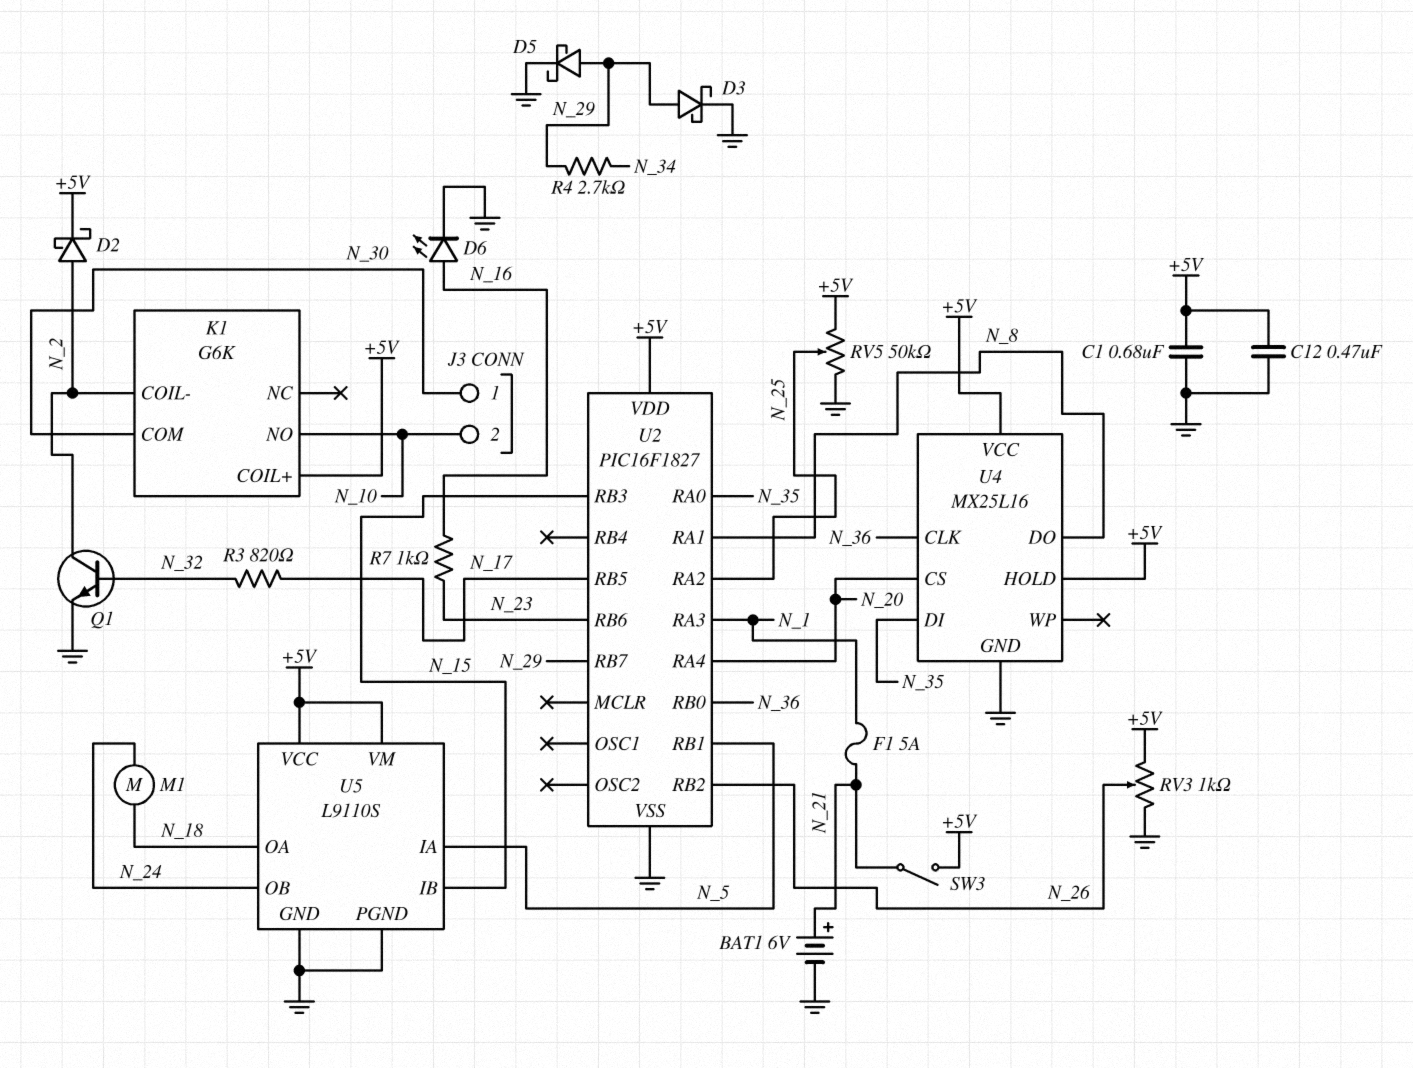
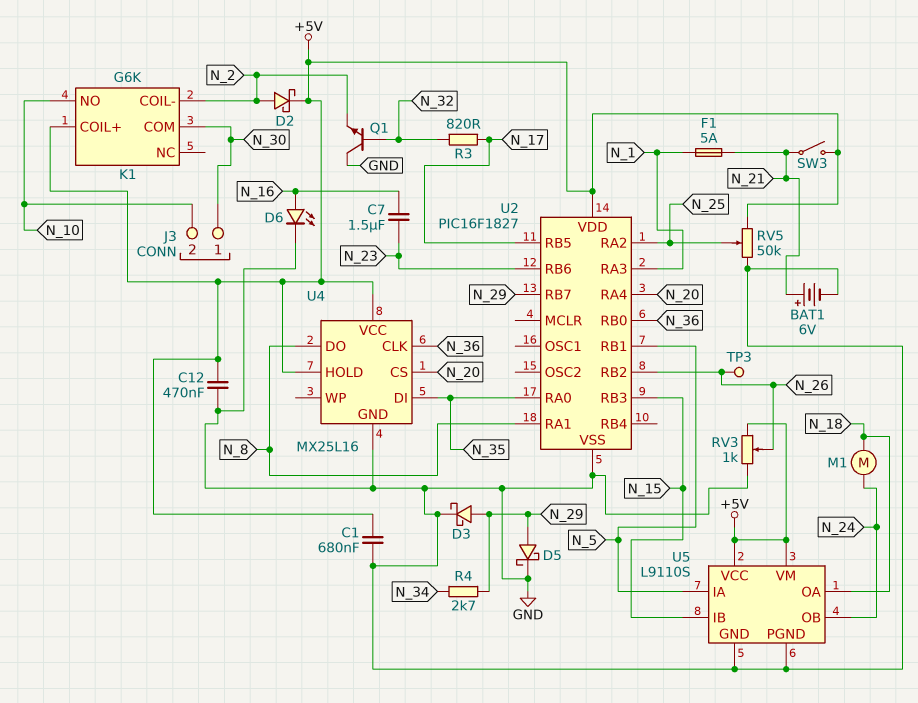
C7: none -> 1.5uF (N_16, N_23)
Q1: NPN (B N_32, C N_2, E GND) -> NPN (B N_32, C GND, E N_2)
R7: 1k (N_16, N_23) -> none
TP3: none -> test point (N_26)

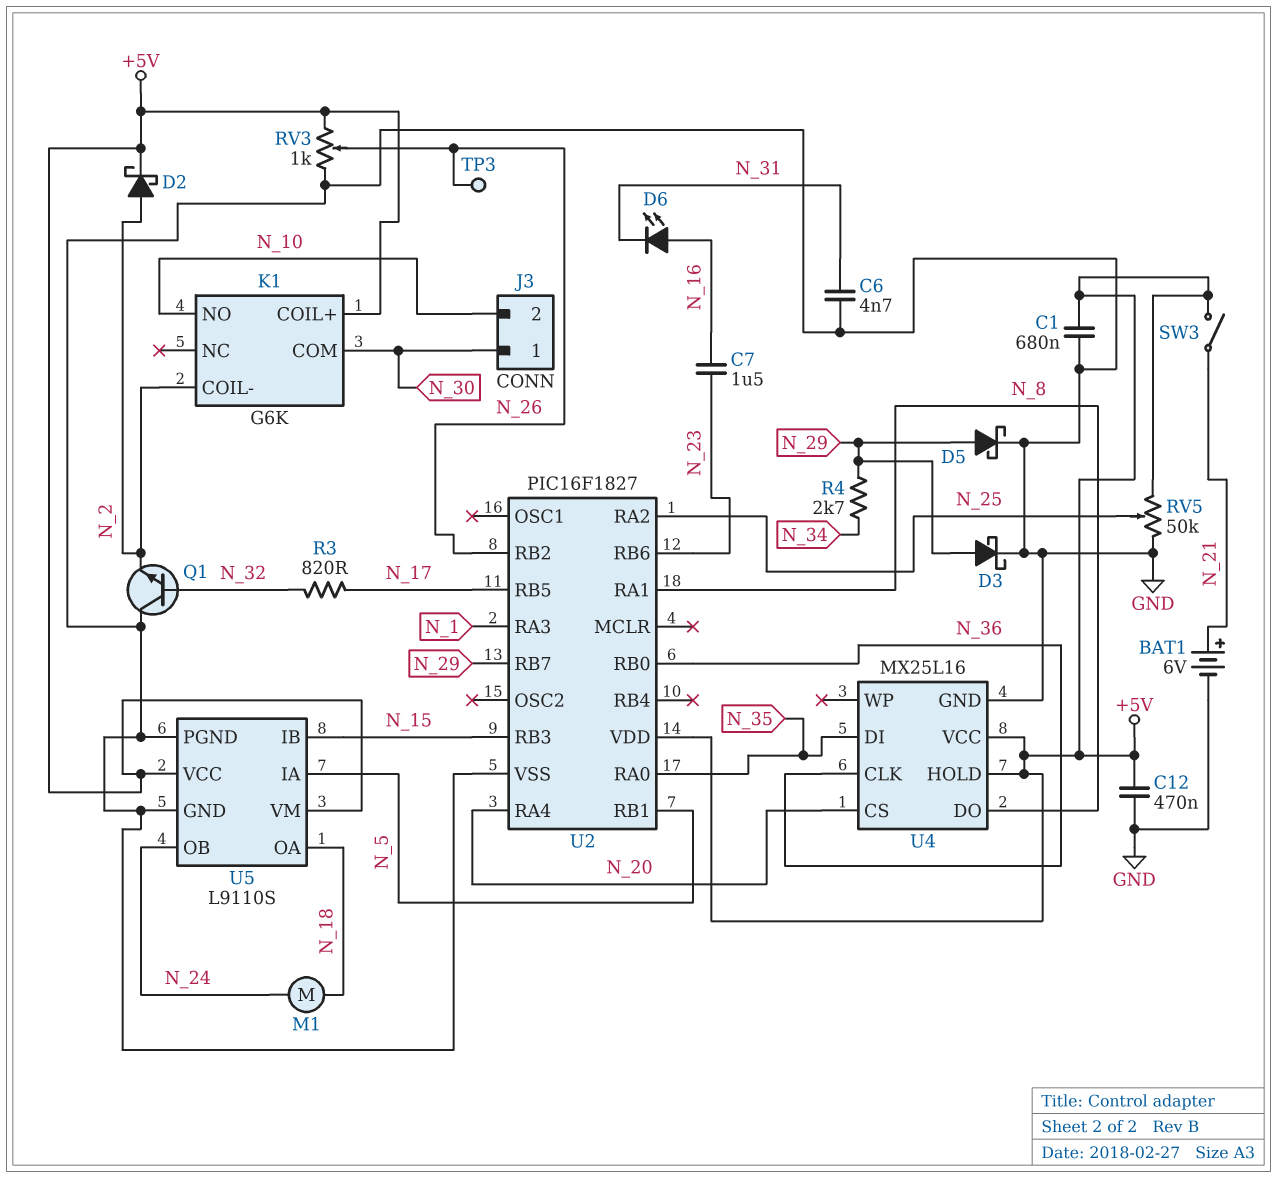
C6: none -> 4.7nF (GND, N_31)
D6: LED (A N_16, K GND) -> LED (A N_16, K N_31)
F1: 5A (N_1, N_21) -> none

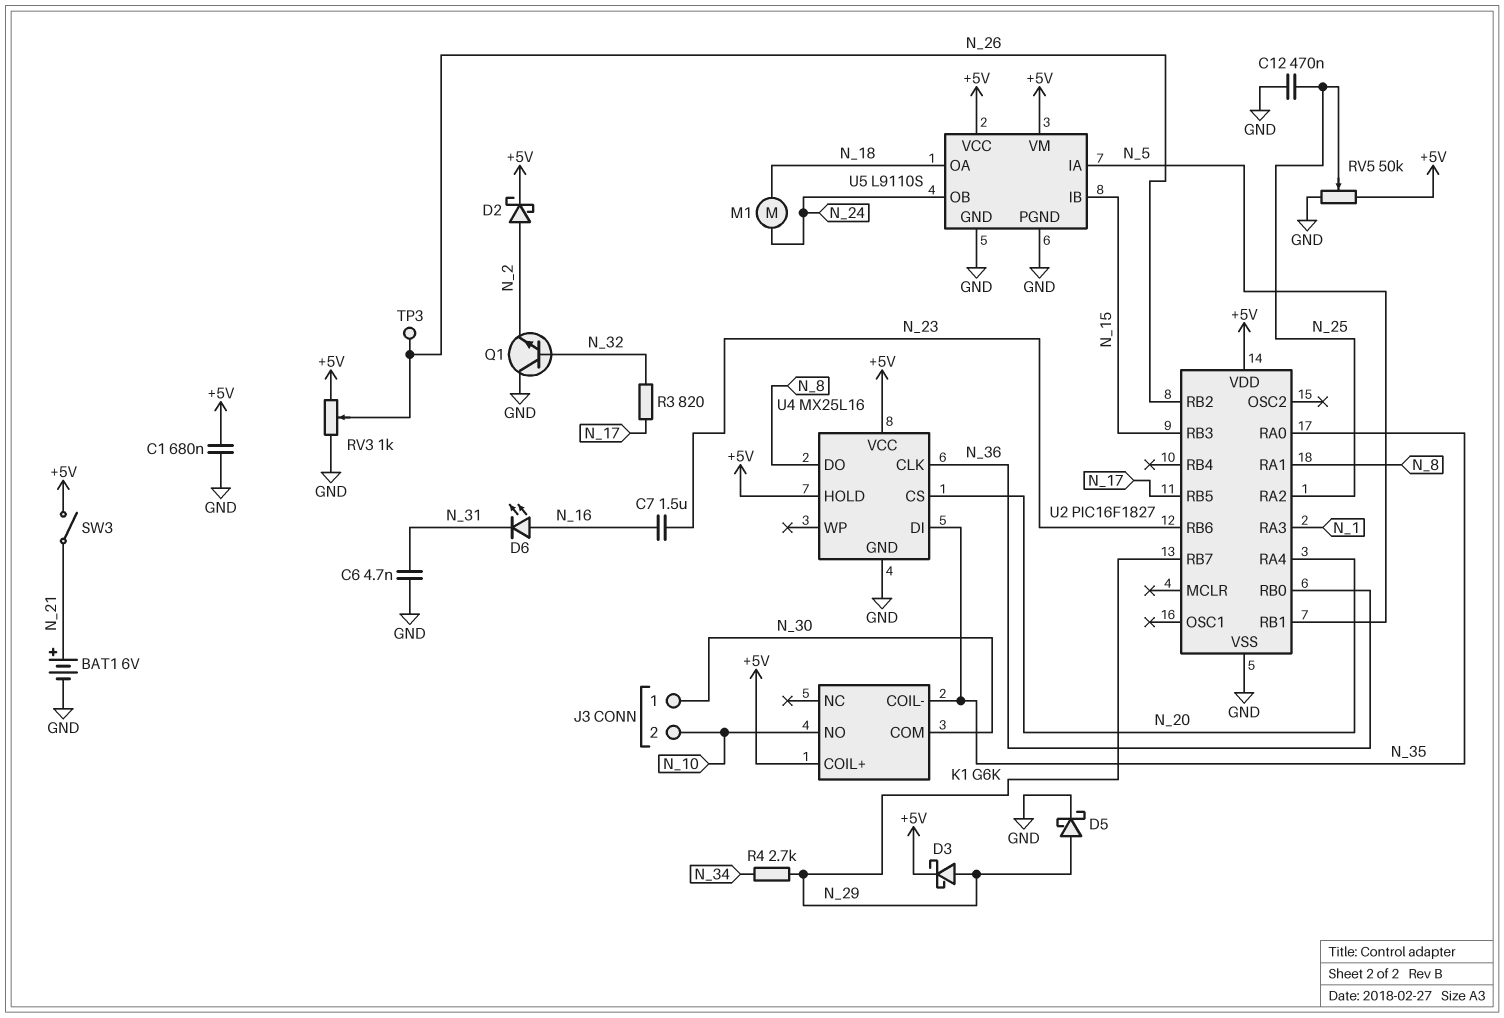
C12: 470nF (+5V, GND) -> 470nF (GND, N_25)
D3: schottky (A N_29, K GND) -> schottky (A N_29, K +5V)
K1 pin COIL-: N_2 -> N_35

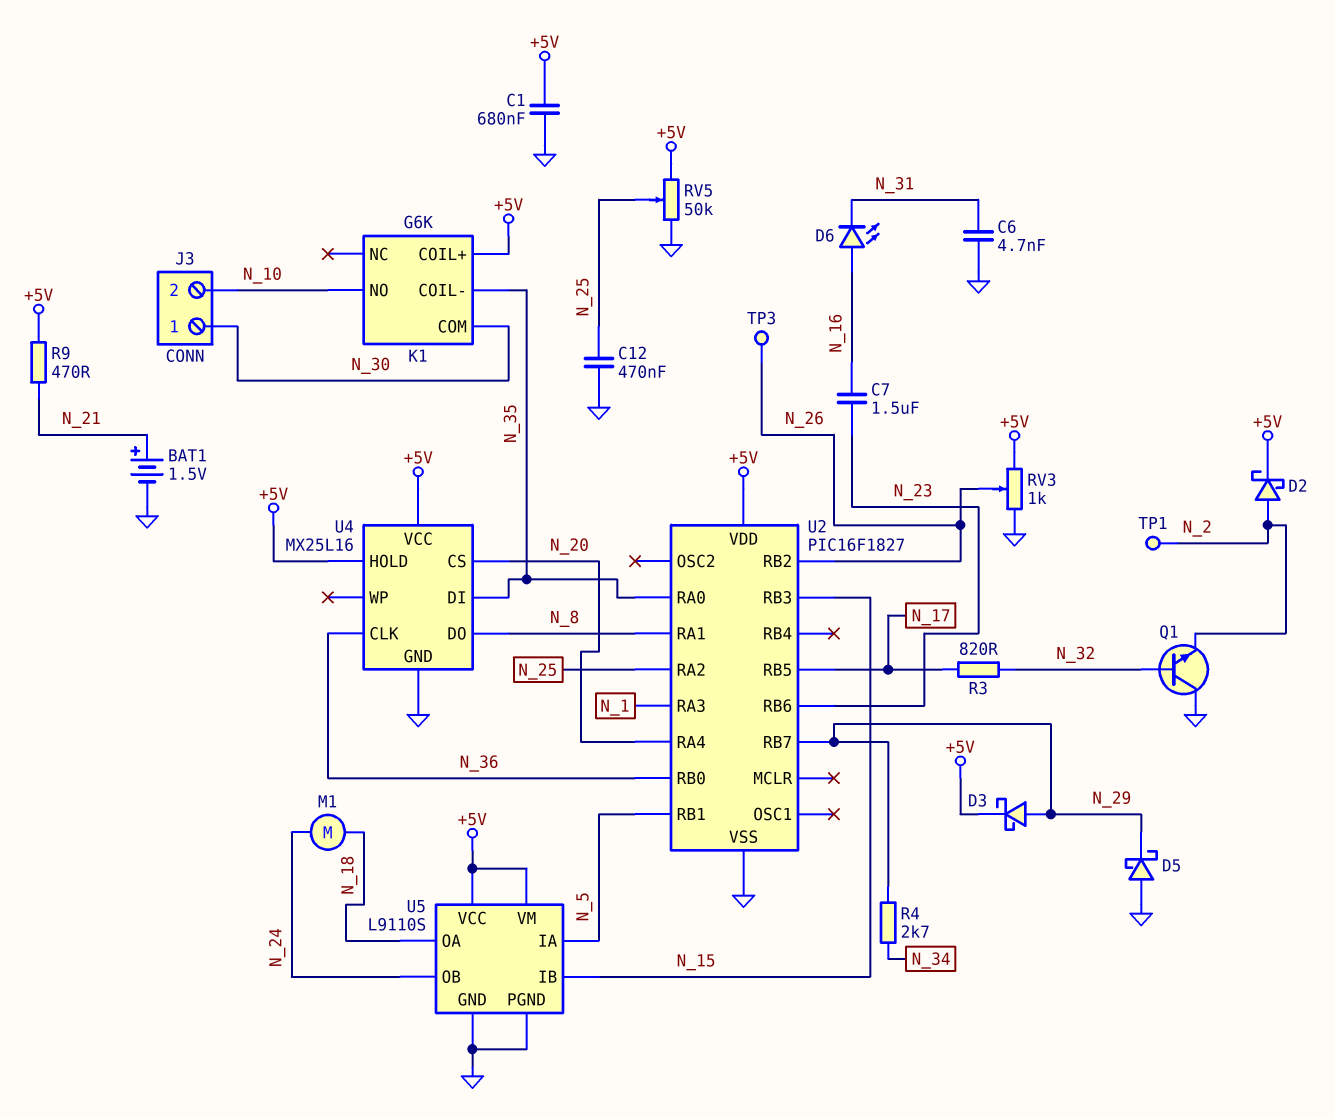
BAT1: 6V (plus N_21, minus GND) -> 1.5V (plus N_21, minus GND)
D5: schottky (A N_29, K GND) -> schottky (A GND, K N_29)
R9: none -> 470 (+5V, N_21)
SW3: switch (+5V, N_21) -> none
TP1: none -> test point (N_2)

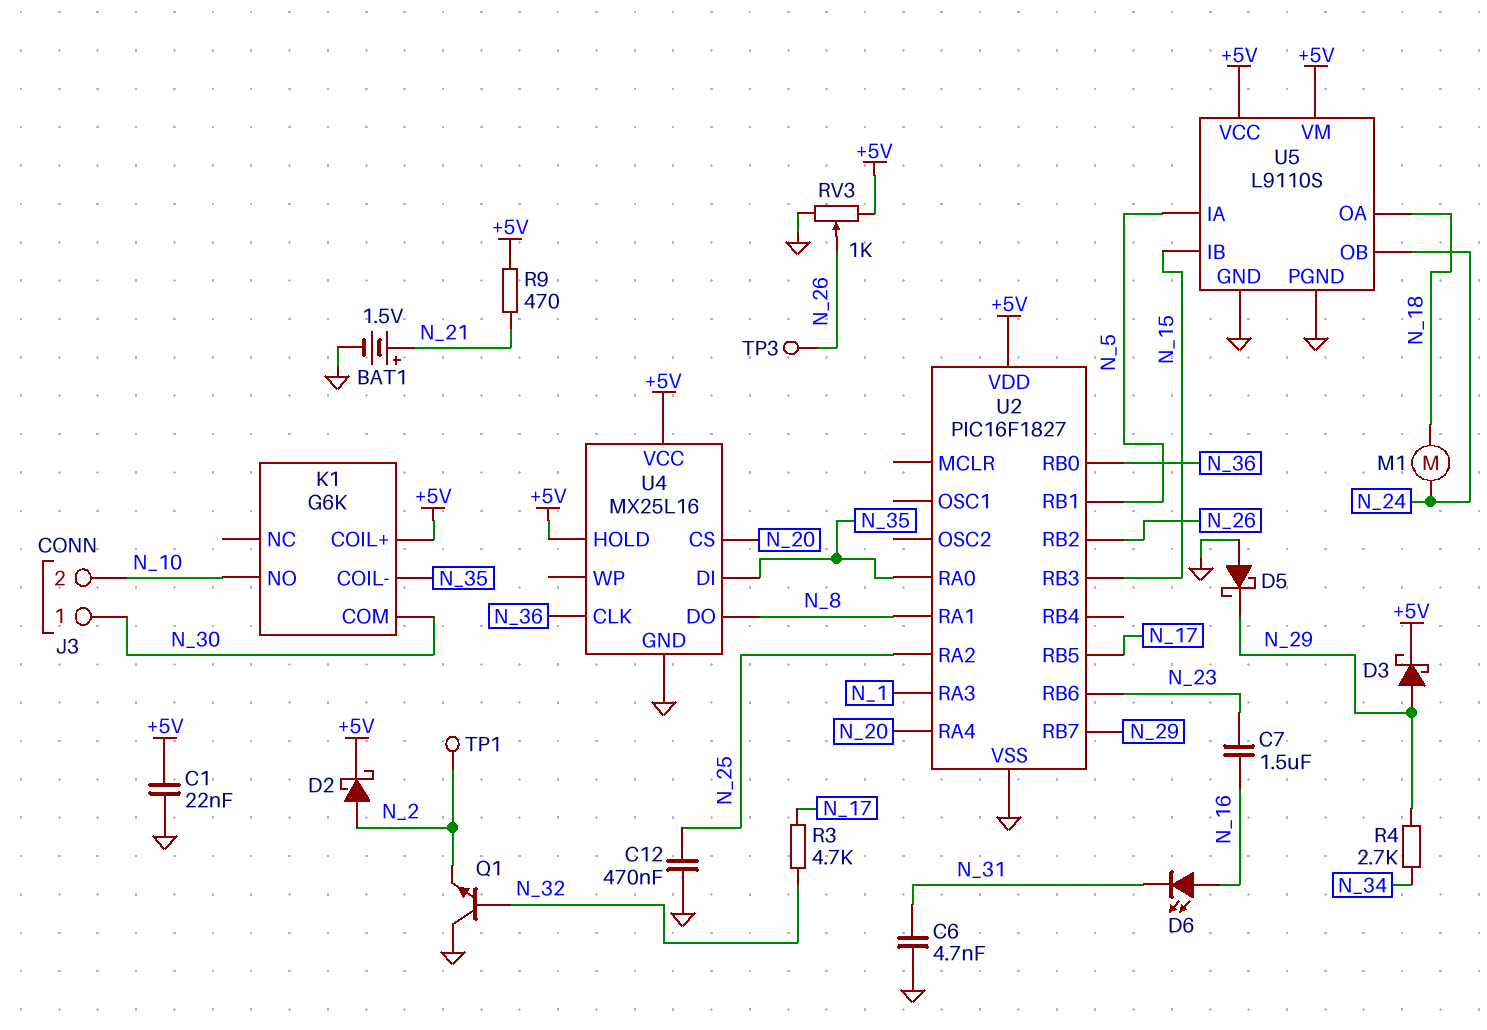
C1: 680nF (+5V, GND) -> 22nF (+5V, GND)
R3: 820 (N_17, N_32) -> 4.7k (N_17, N_32)
RV5: 50k (+5V, GND, wiper N_25) -> none

